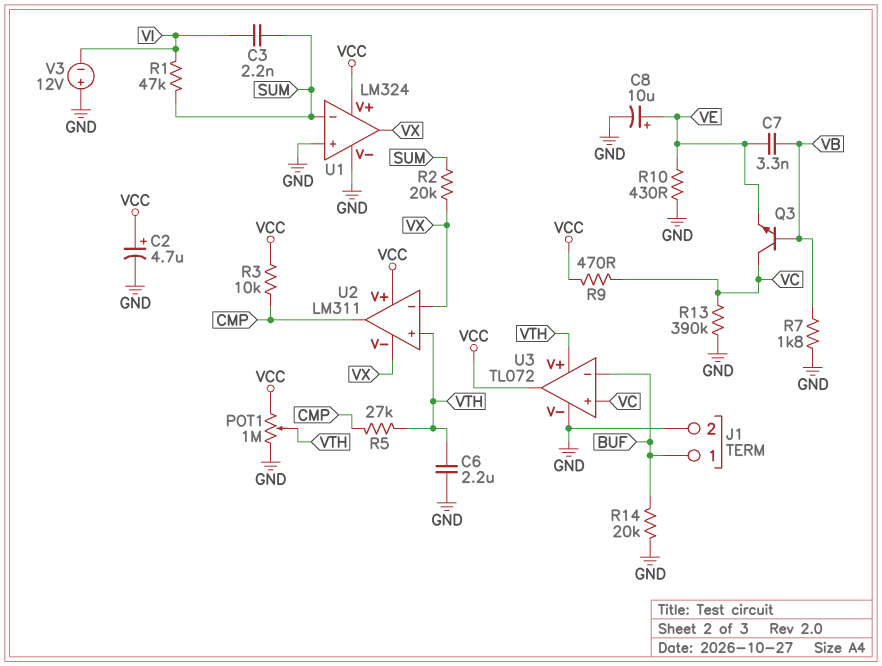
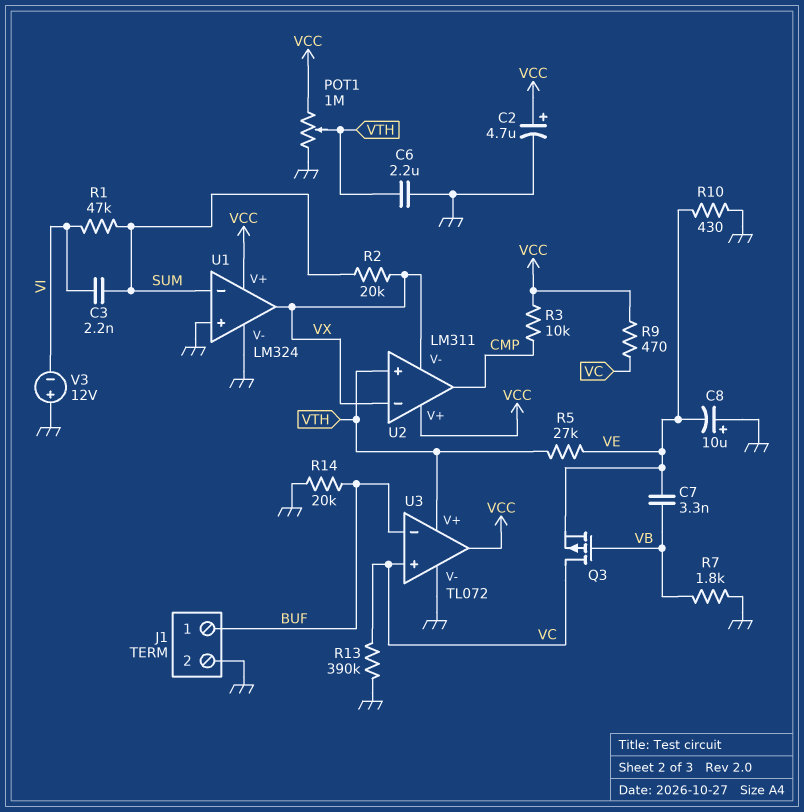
C8: 10uF (plus VE, minus GND) -> 10uF (plus GND, minus VE)
Q3: NPN (B VB, C VC, E VE) -> PMOS (G VB, D VC, S VE)
R5: 27k (CMP, VTH) -> 27k (VE, VTH)

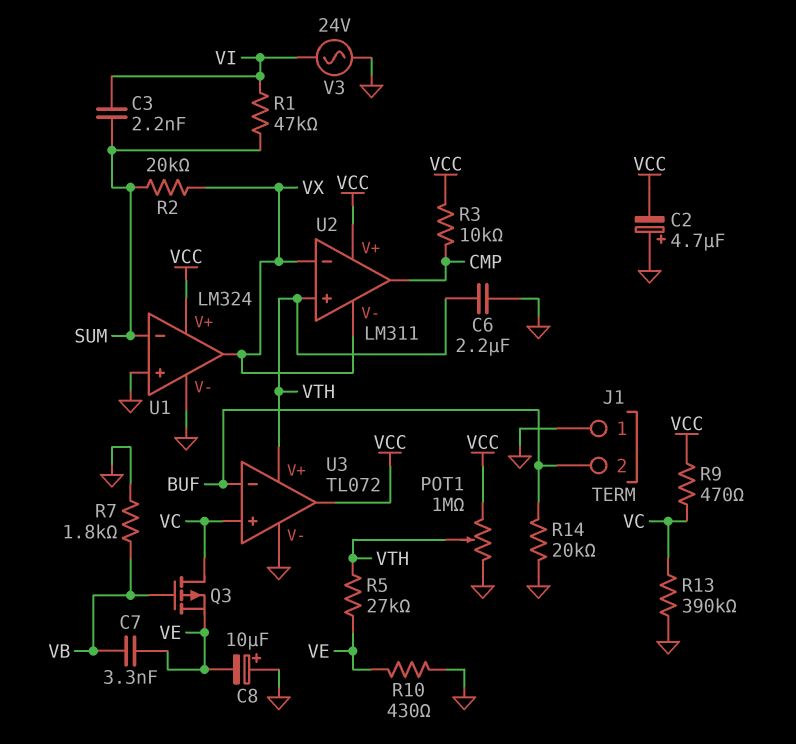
C2: 4.7uF (plus VCC, minus GND) -> 4.7uF (plus GND, minus VCC)
J1 pin 1: BUF -> GND
J1 pin 2: GND -> BUF
V3: 12V (plus GND, minus VI) -> AC 24V (GND, VI)

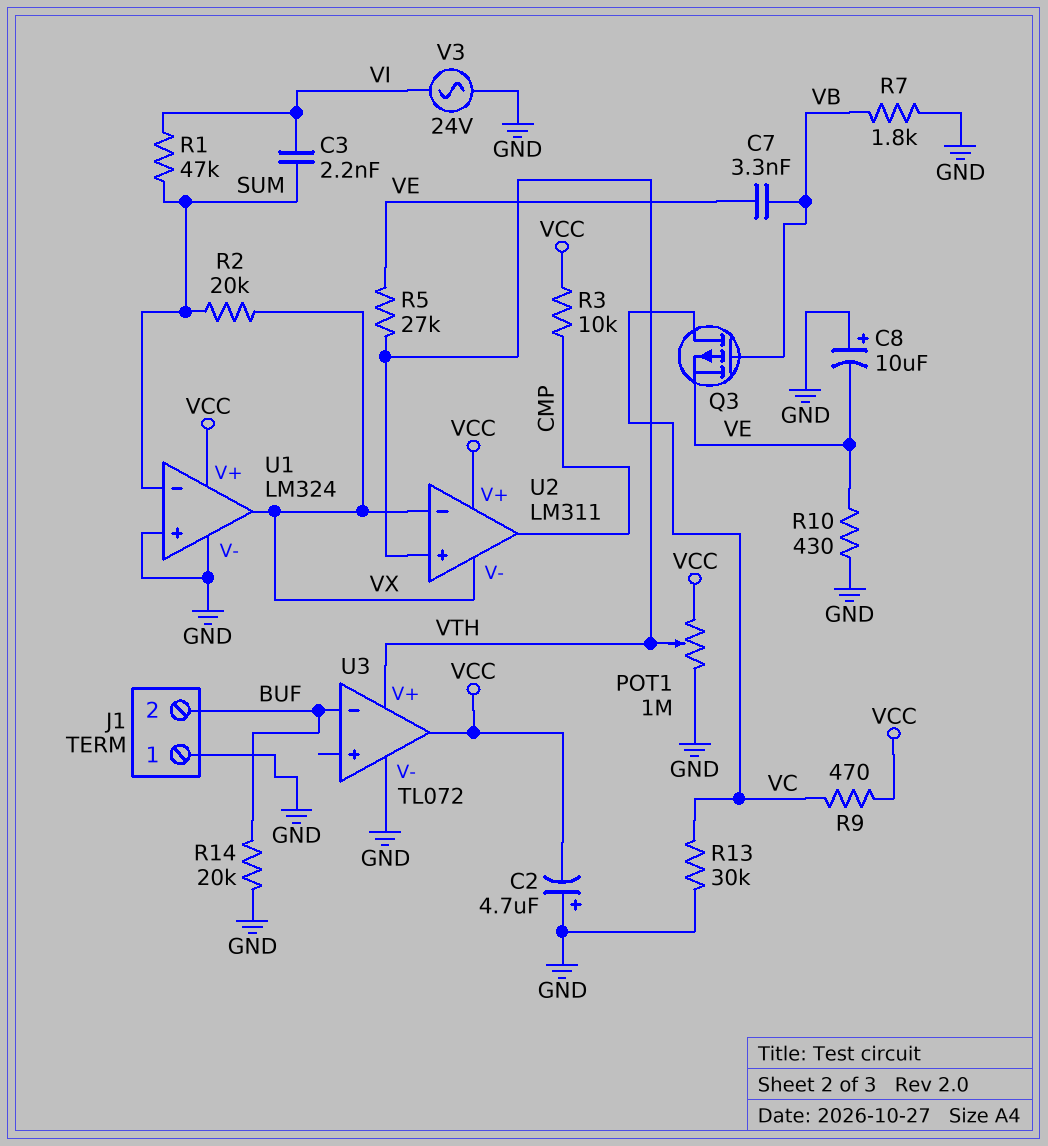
C6: 2.2uF (GND, VTH) -> none
R13: 390k (GND, VC) -> 30k (GND, VC)
U3 pin in+: VC -> none

